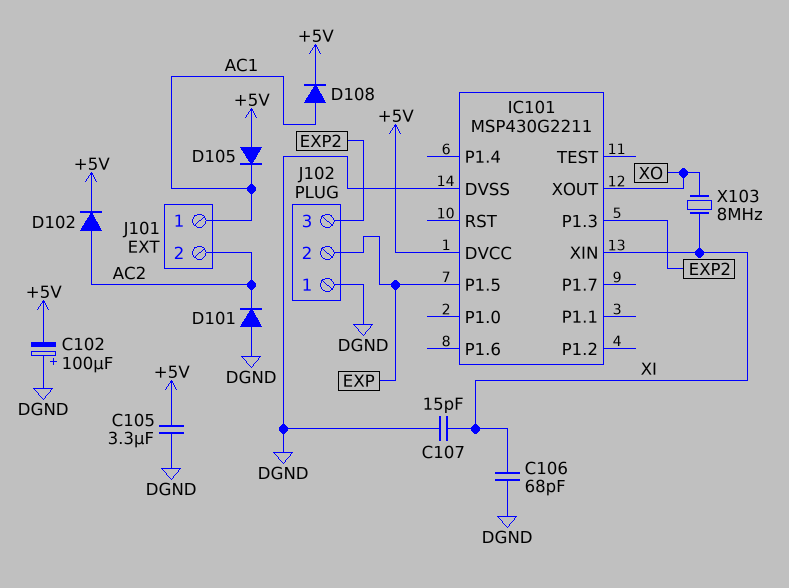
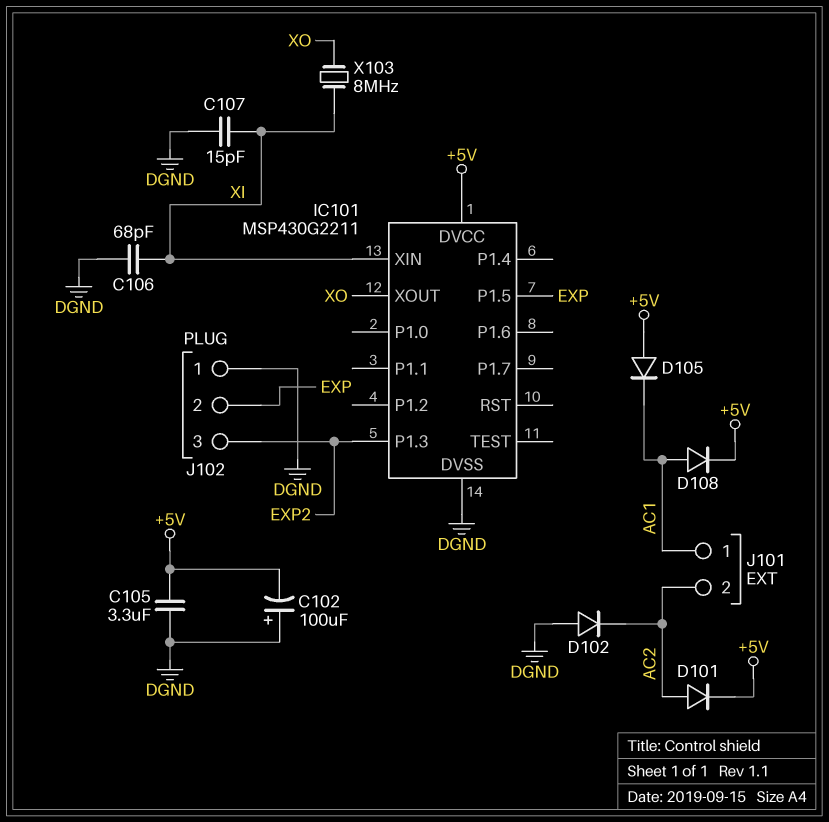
D101: diode (A DGND, K AC2) -> diode (A AC2, K +5V)
D102: diode (A AC2, K +5V) -> diode (A DGND, K AC2)

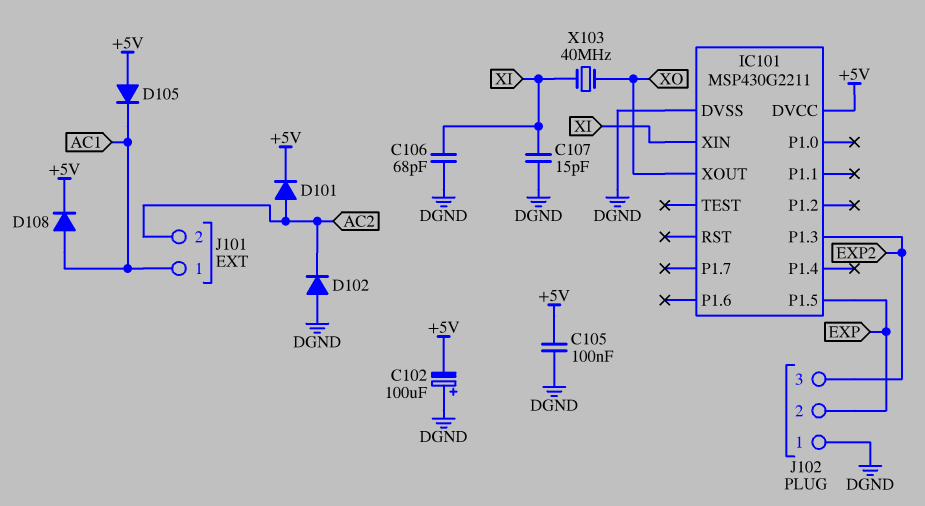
C105: 3.3uF (+5V, DGND) -> 100nF (+5V, DGND)
X103: 8MHz (XI, XO) -> 40MHz (XI, XO)

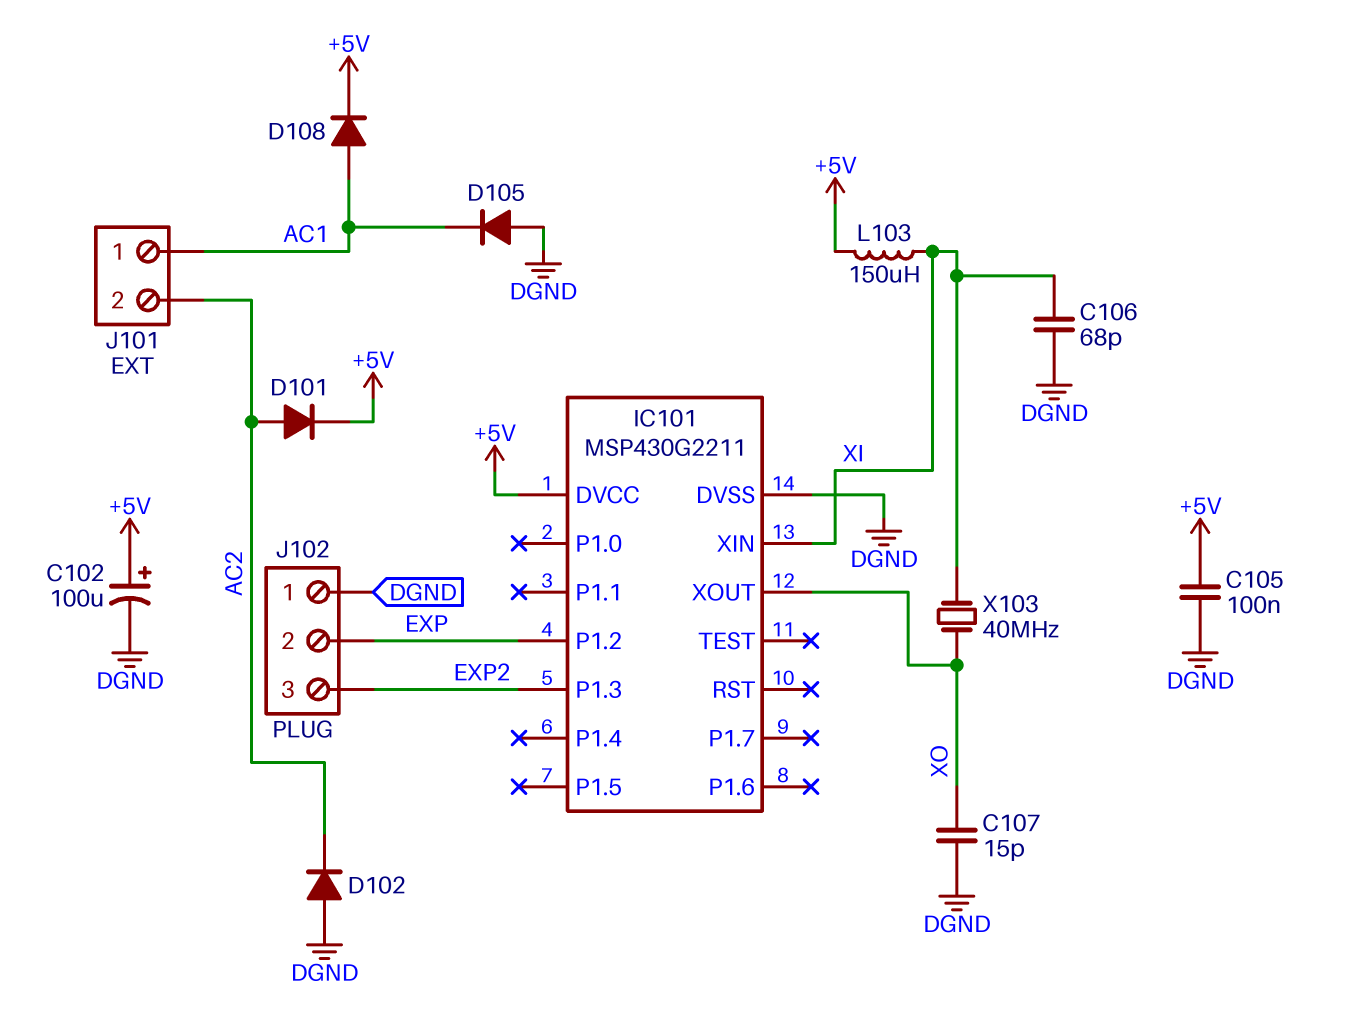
C102: 100uF (plus DGND, minus +5V) -> 100uF (plus +5V, minus DGND)
C107: 15pF (DGND, XI) -> 15pF (DGND, XO)
D105: diode (A +5V, K AC1) -> diode (A DGND, K AC1)
IC101 pin P1.2: none -> EXP
IC101 pin P1.5: EXP -> none
L103: none -> 150uH (+5V, XI)

